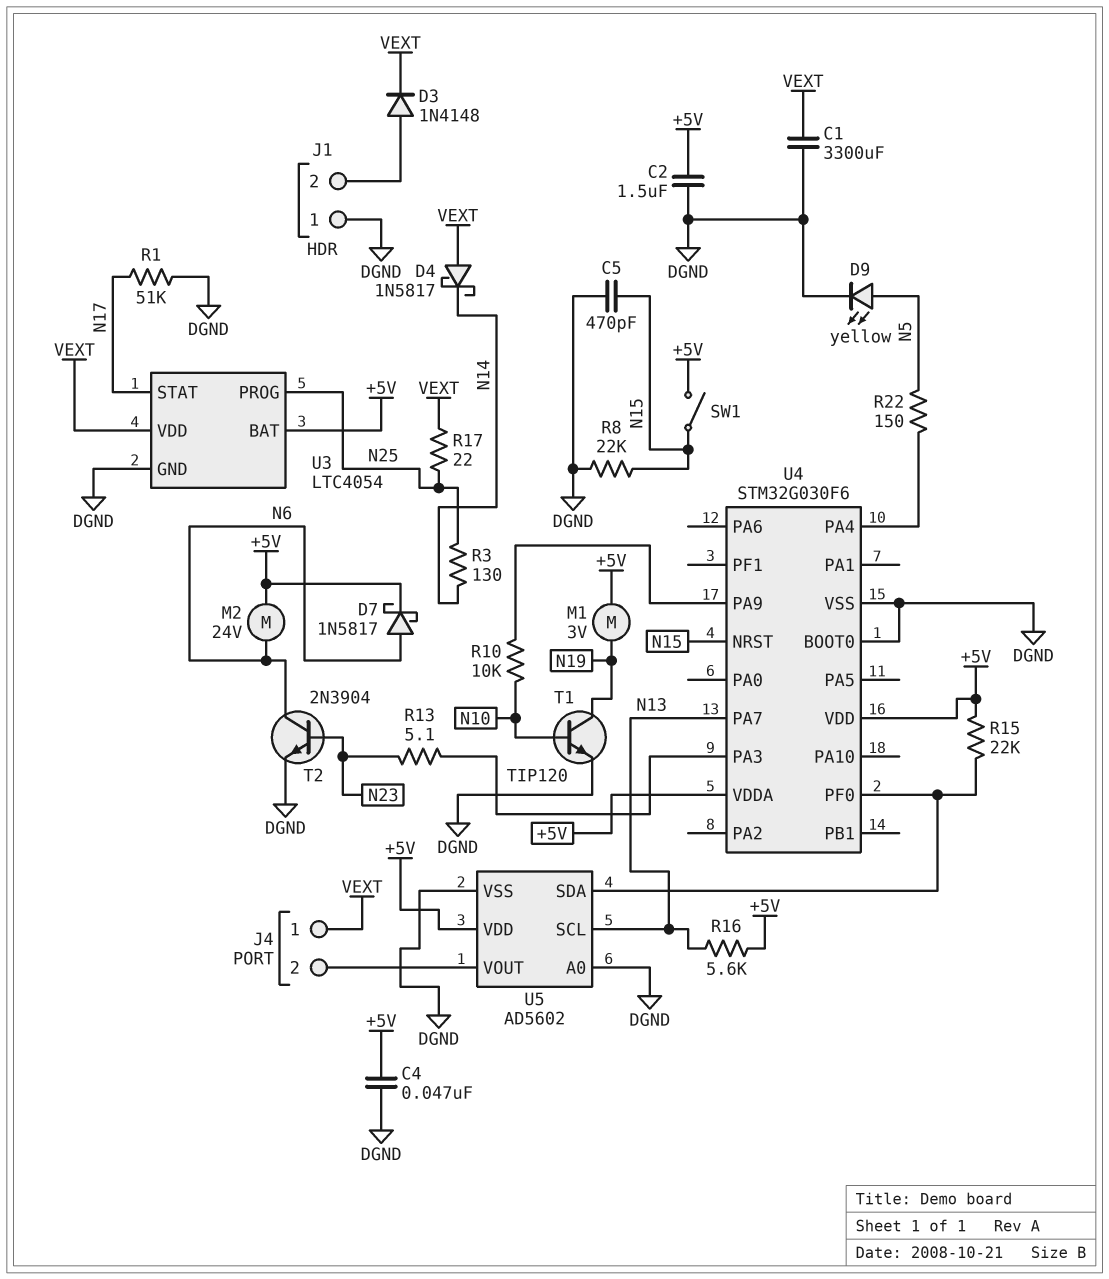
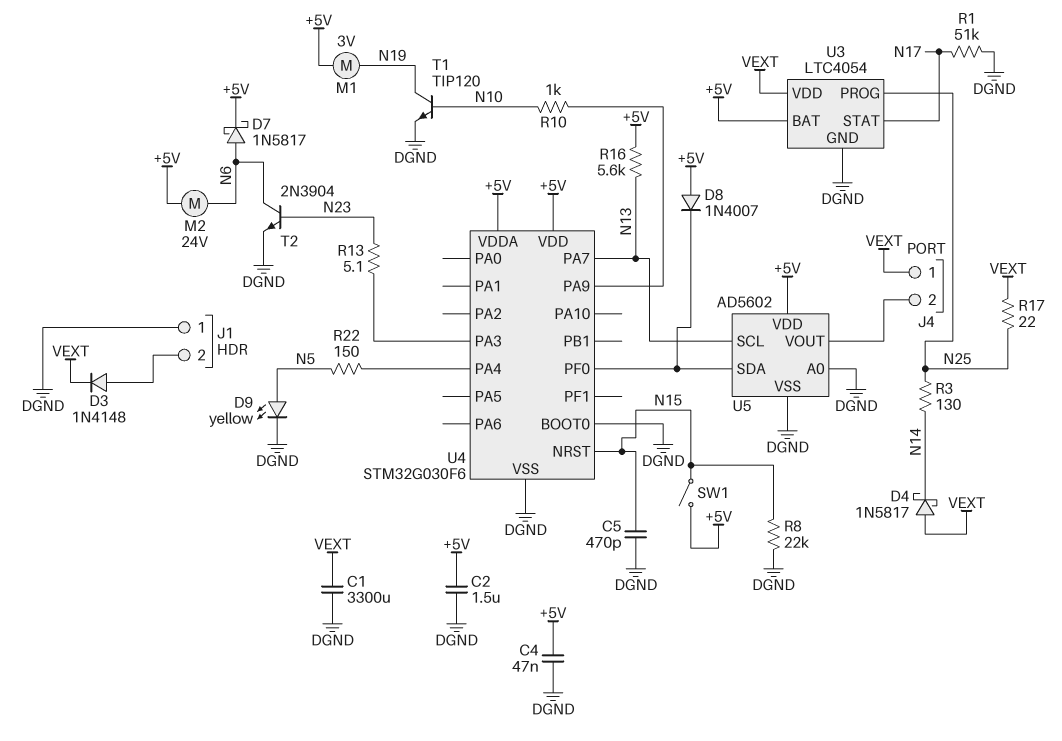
D8: none -> diode 1N4007 (A +5V, K U4/PF0)
R10: 10k (N10, U4/PA9) -> 1k (N10, U4/PA9)
R15: 22k (+5V, U4/PF0) -> none

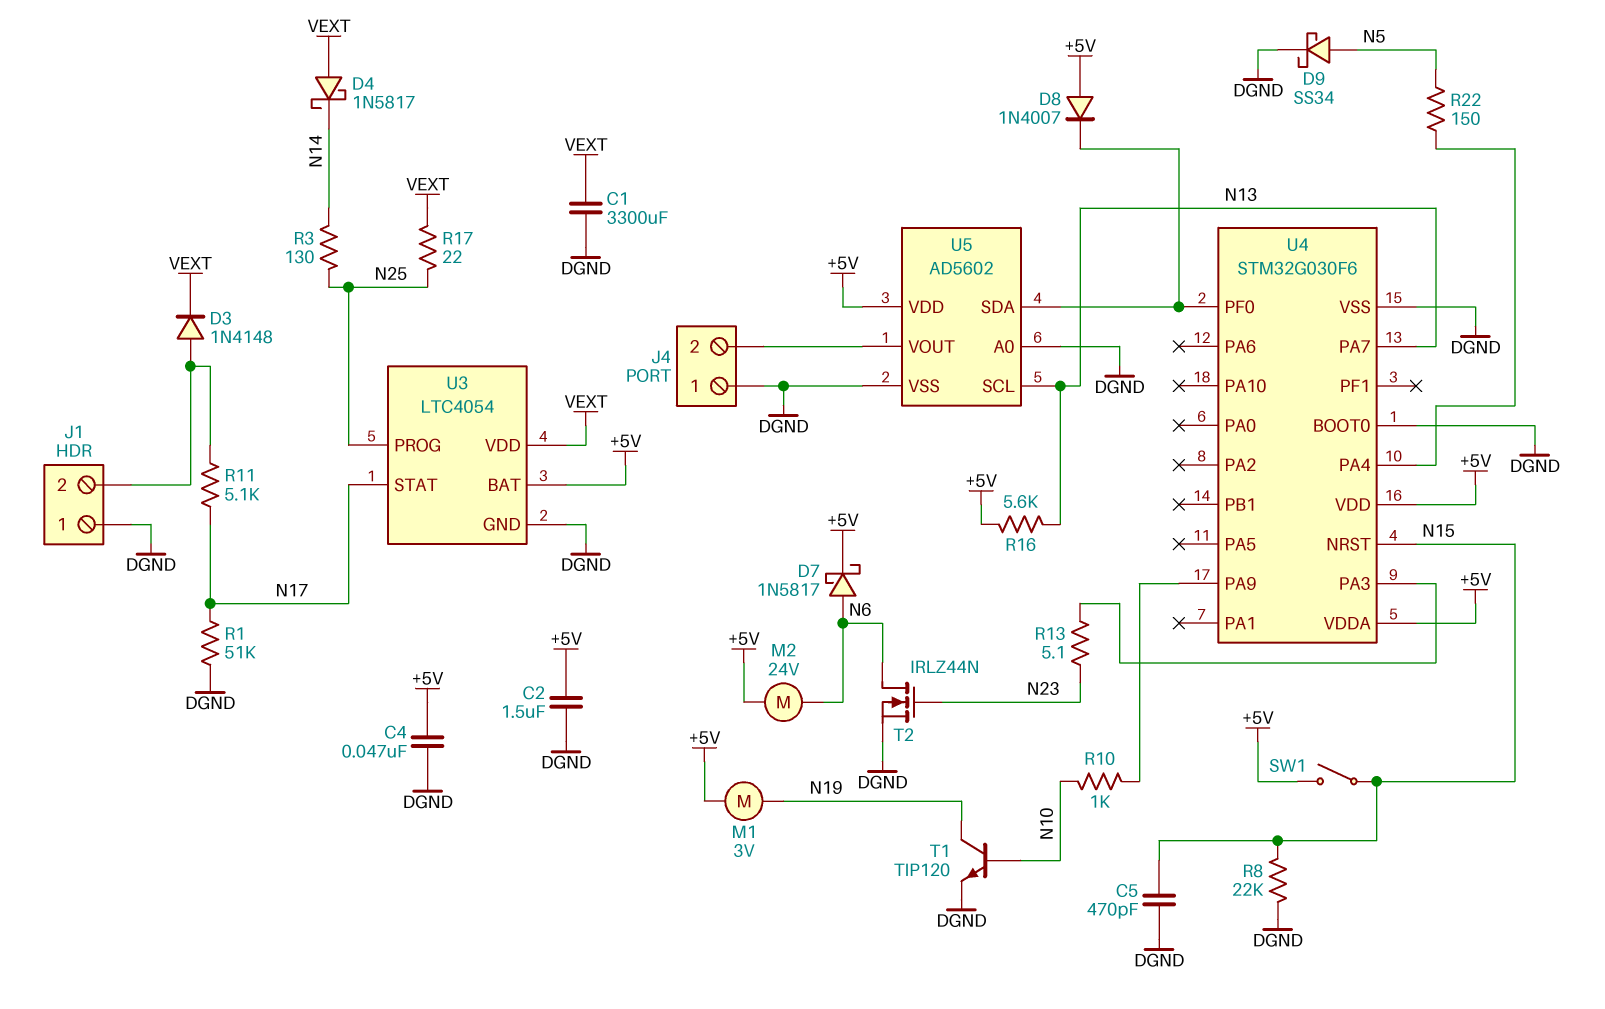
D9: LED yellow (A N5, K DGND) -> schottky SS34 (A N5, K DGND)
J4 pin 1: VEXT -> DGND
R11: none -> 5.1k (J1/2, N17)
T2: NPN 2N3904 (B N23, C N6, E DGND) -> NMOS IRLZ44N (G N23, D N6, S DGND)

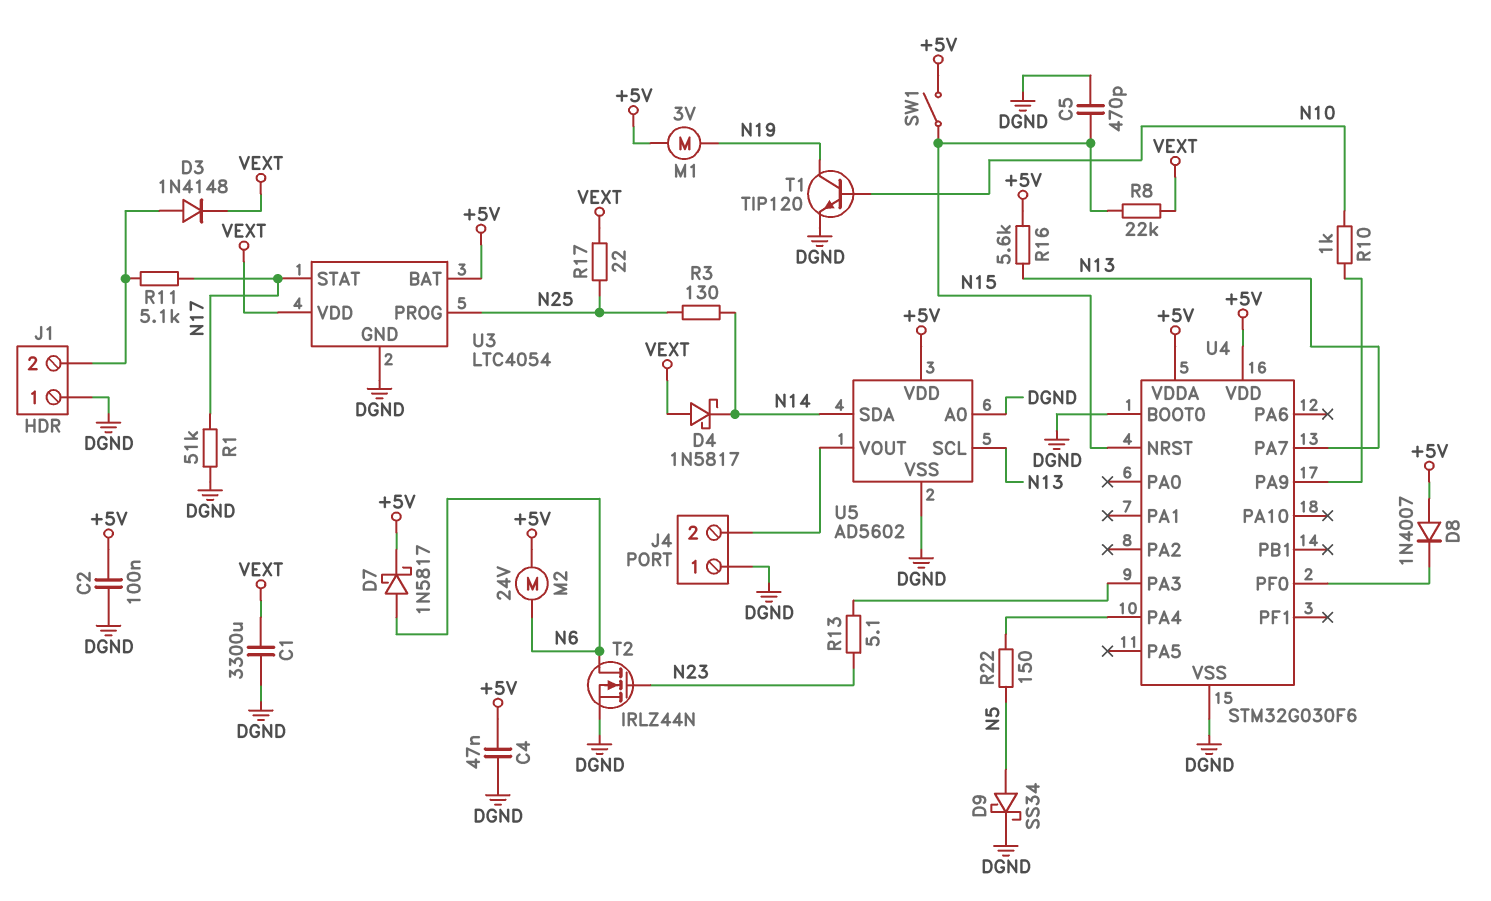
C2: 1.5uF (+5V, DGND) -> 100nF (+5V, DGND)
R8: 22k (DGND, N15) -> 22k (N15, VEXT)
U5 pin SDA: U4/PF0 -> N14

